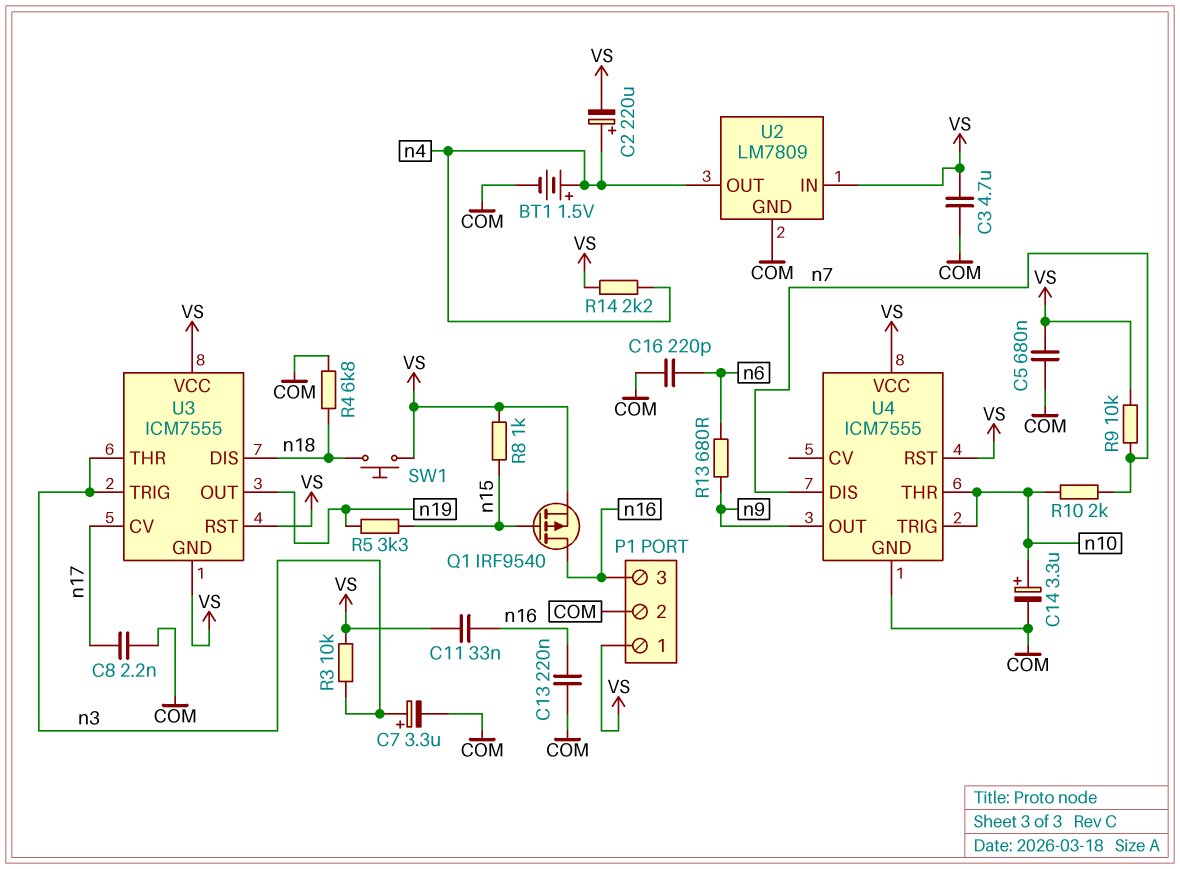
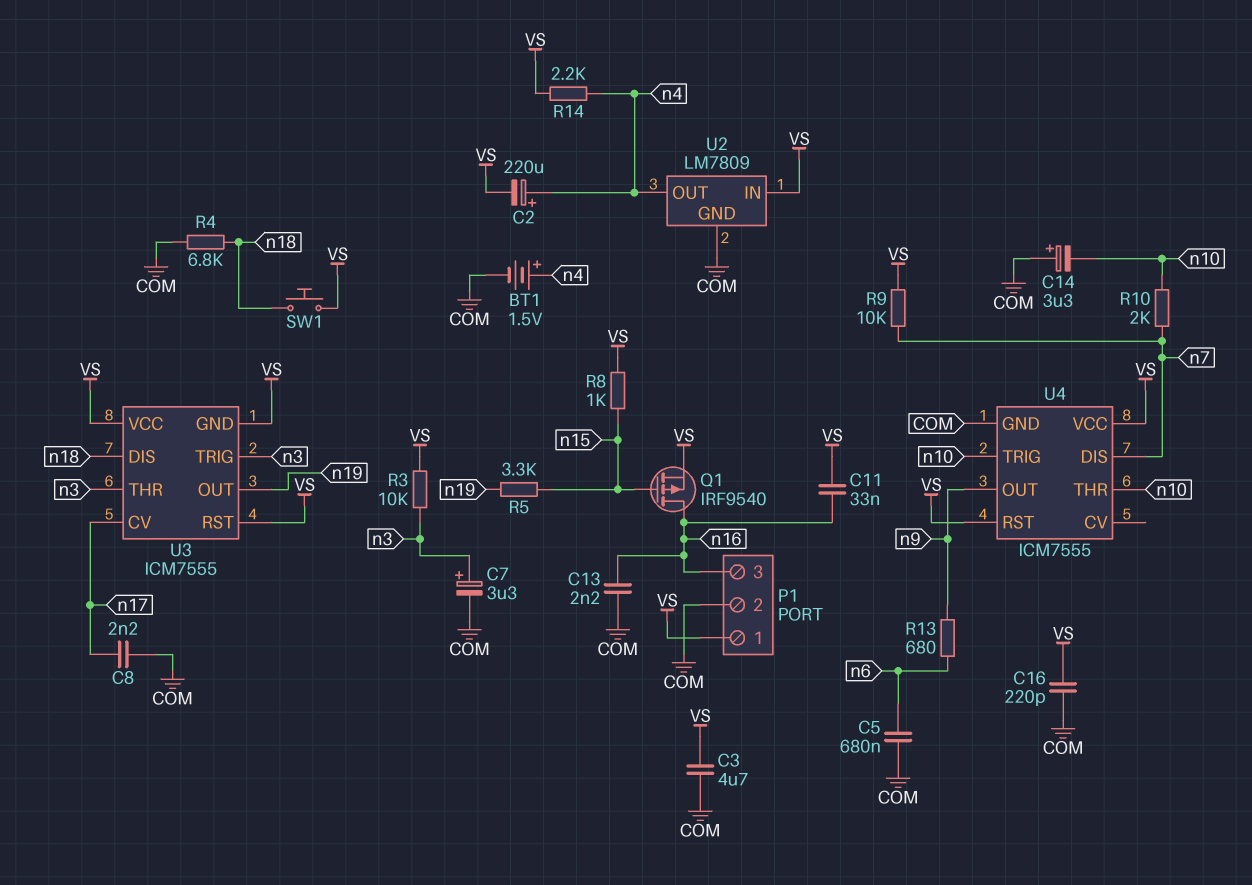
C5: 680nF (COM, VS) -> 680nF (COM, n6)
C13: 220nF (COM, n16) -> 2.2nF (COM, n16)
C14: 3.3uF (plus n10, minus COM) -> 3.3uF (plus COM, minus n10)
C16: 220pF (COM, n6) -> 220pF (COM, VS)

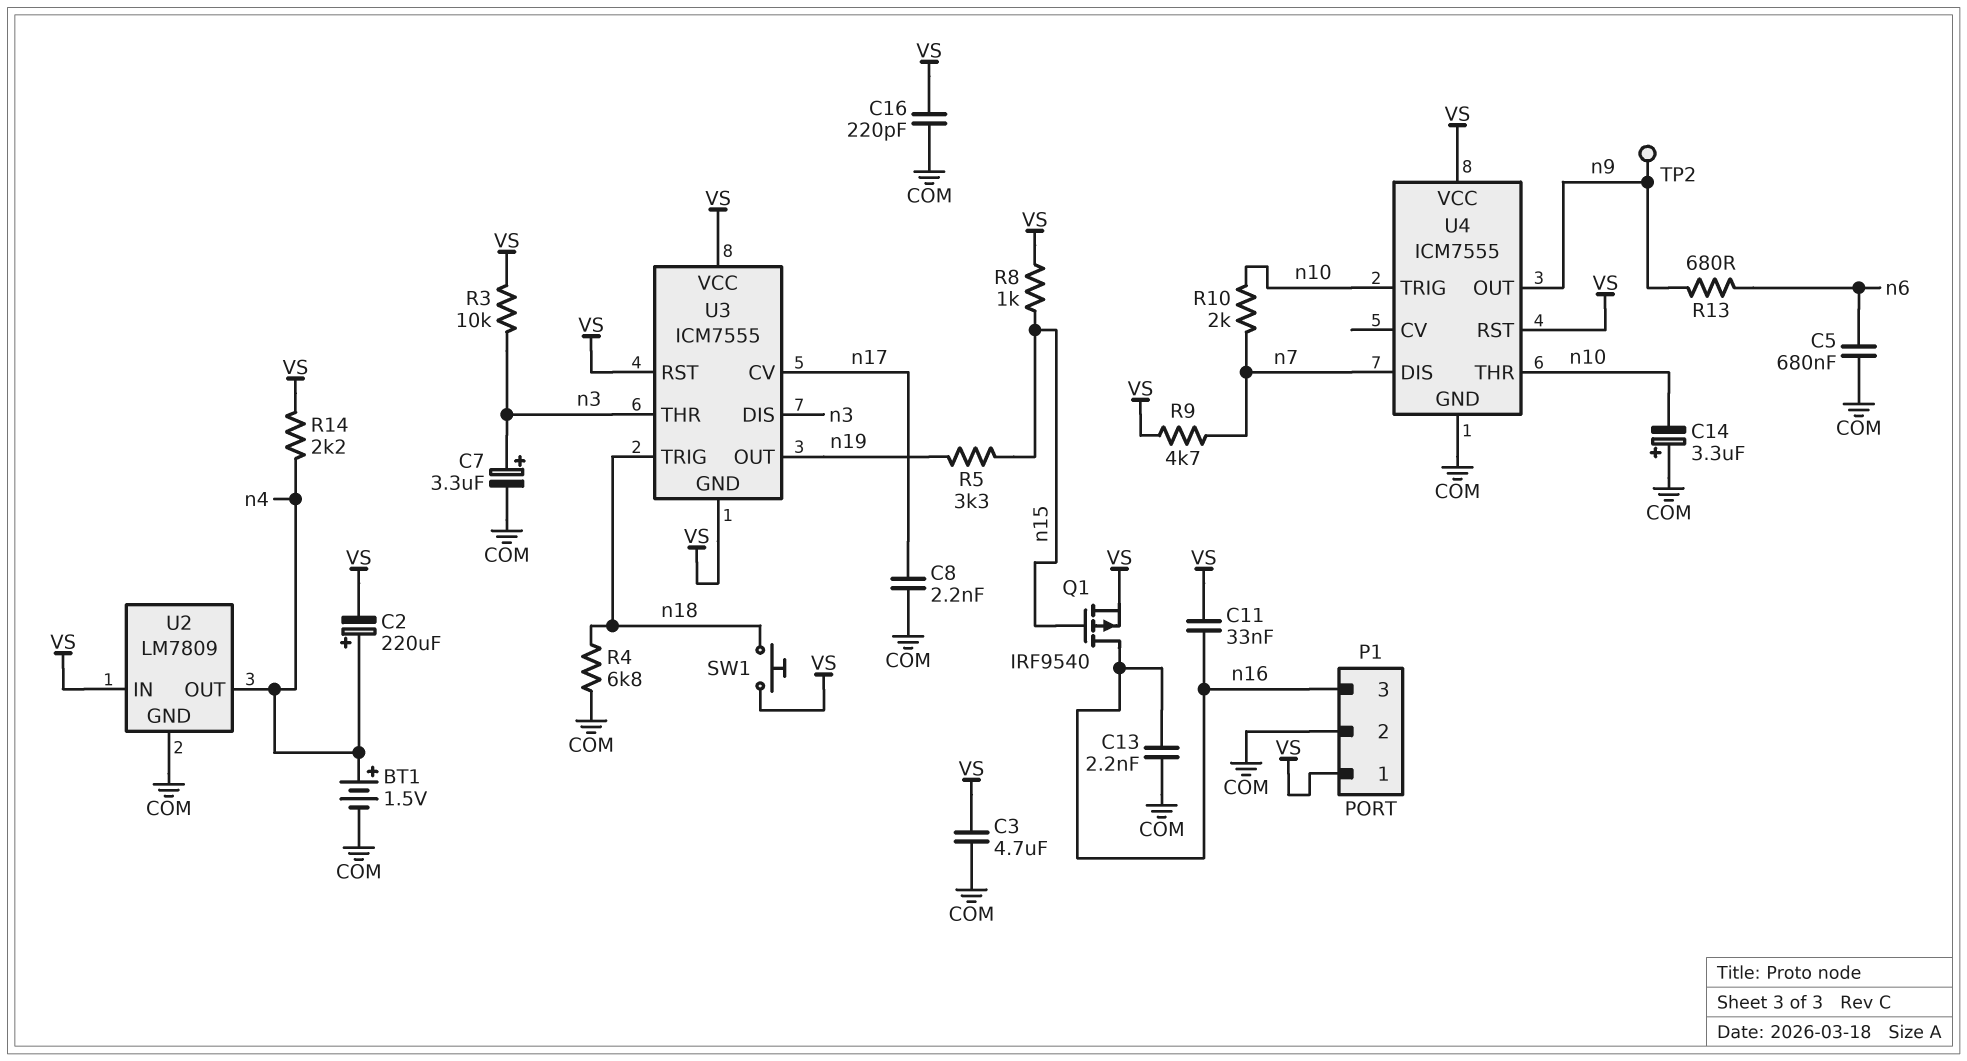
R9: 10k (VS, n7) -> 4.7k (VS, n7)
TP2: none -> test point (n9)
U3 pin DIS: n18 -> n3
U3 pin TRIG: n3 -> n18

